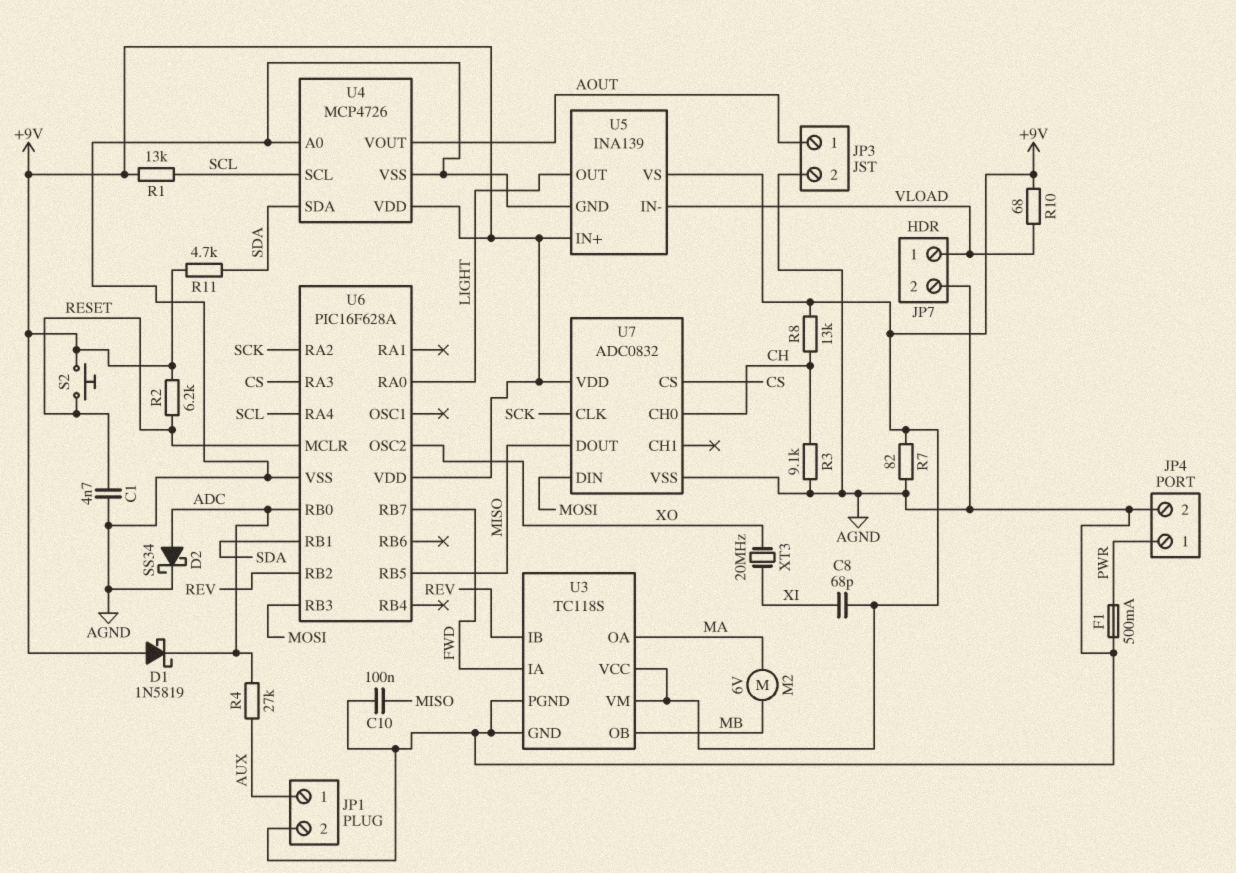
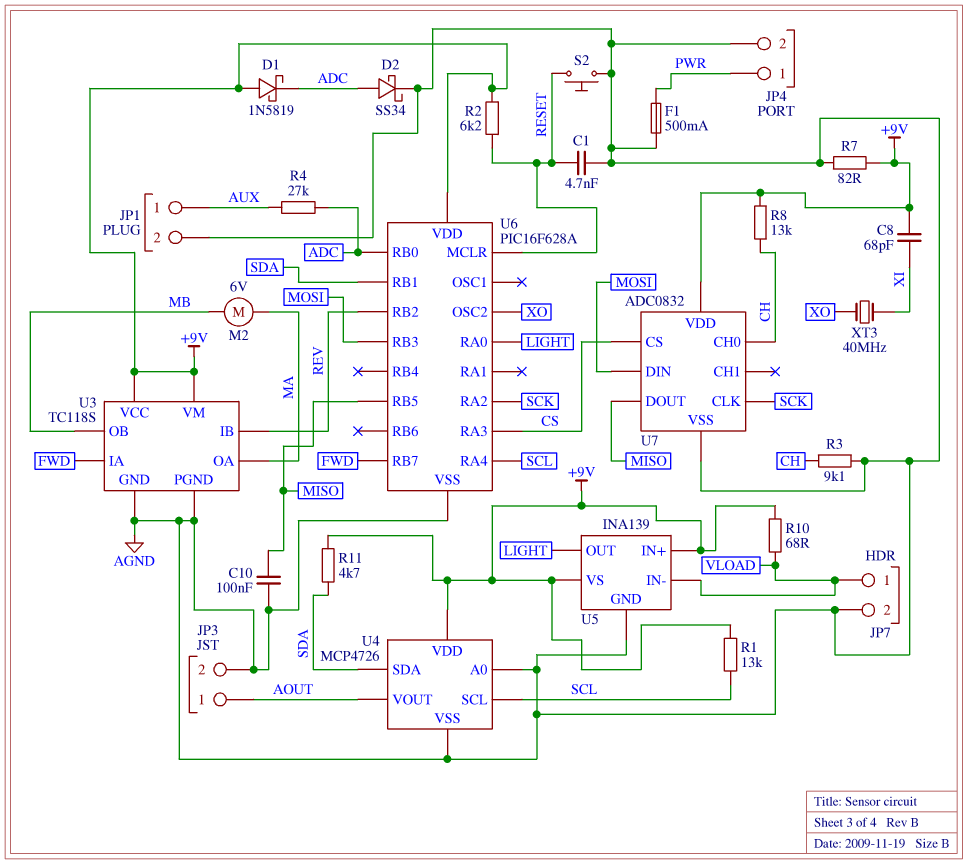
S2: button (+9V, RESET) -> button (AGND, RESET)
XT3: 20MHz (XI, XO) -> 40MHz (XI, XO)

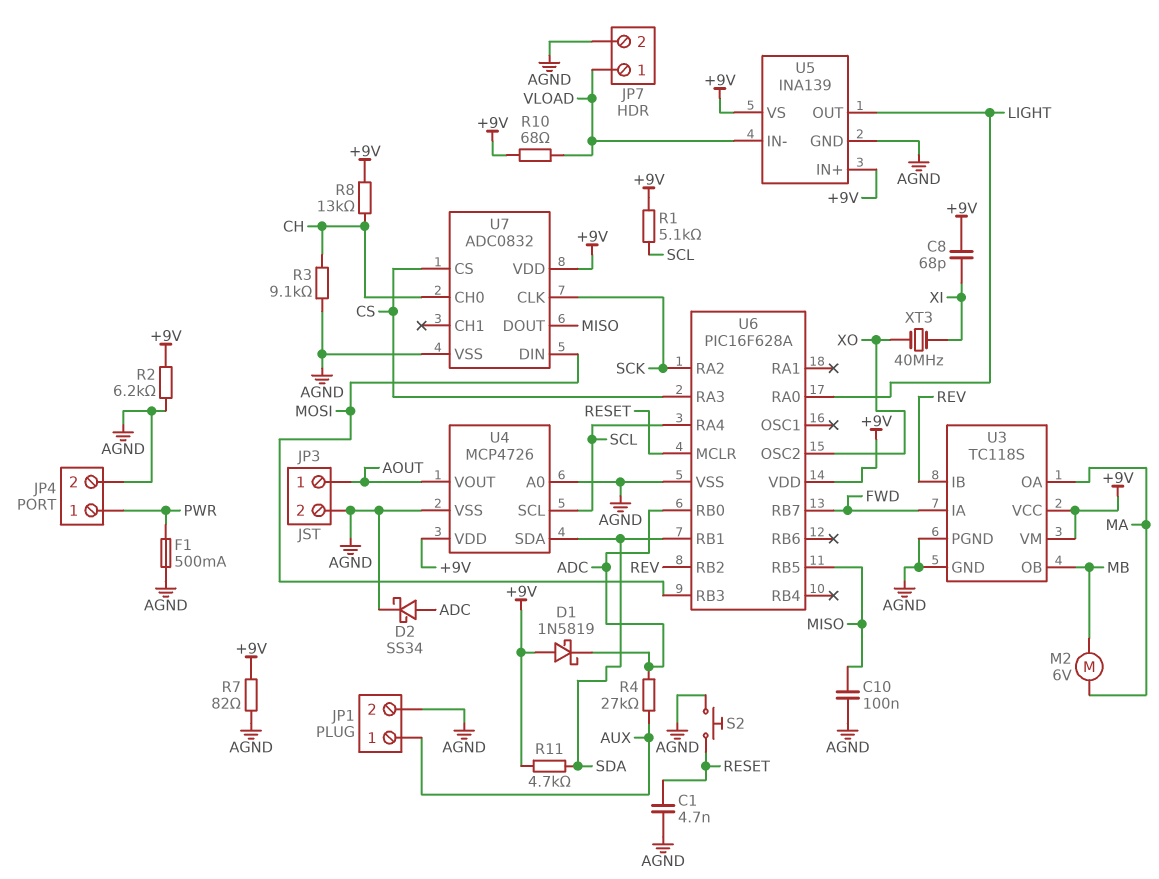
R1: 13k (+9V, SCL) -> 5.1k (+9V, SCL)
R2: 6.2k (+9V, RESET) -> 6.2k (+9V, AGND)

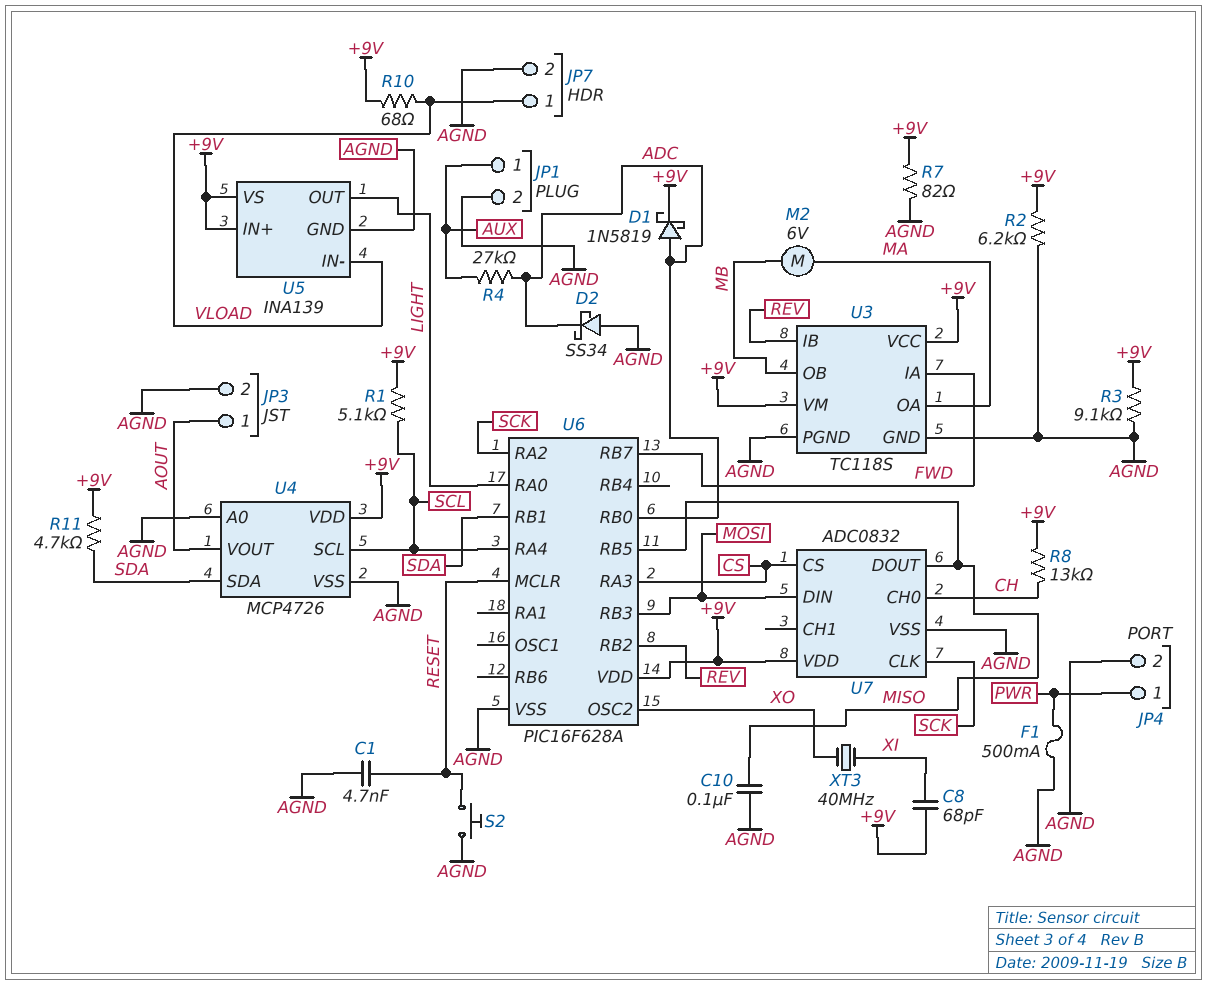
D1: schottky 1N5819 (A +9V, K ADC) -> schottky 1N5819 (A ADC, K +9V)
D2: schottky SS34 (A ADC, K AGND) -> schottky SS34 (A AGND, K ADC)
R3: 9.1k (AGND, CH) -> 9.1k (+9V, AGND)

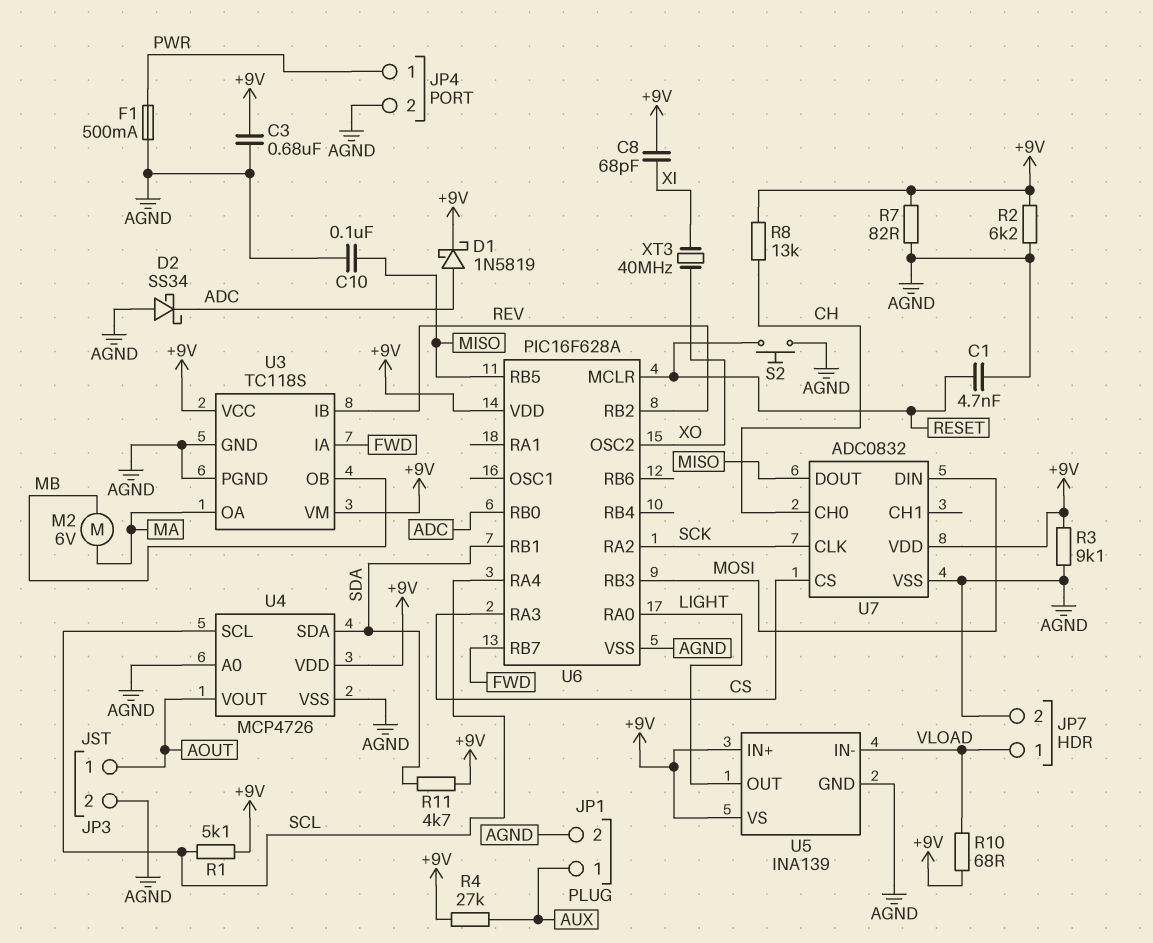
C3: none -> 680nF (+9V, AGND)
R4: 27k (ADC, AUX) -> 27k (+9V, AUX)

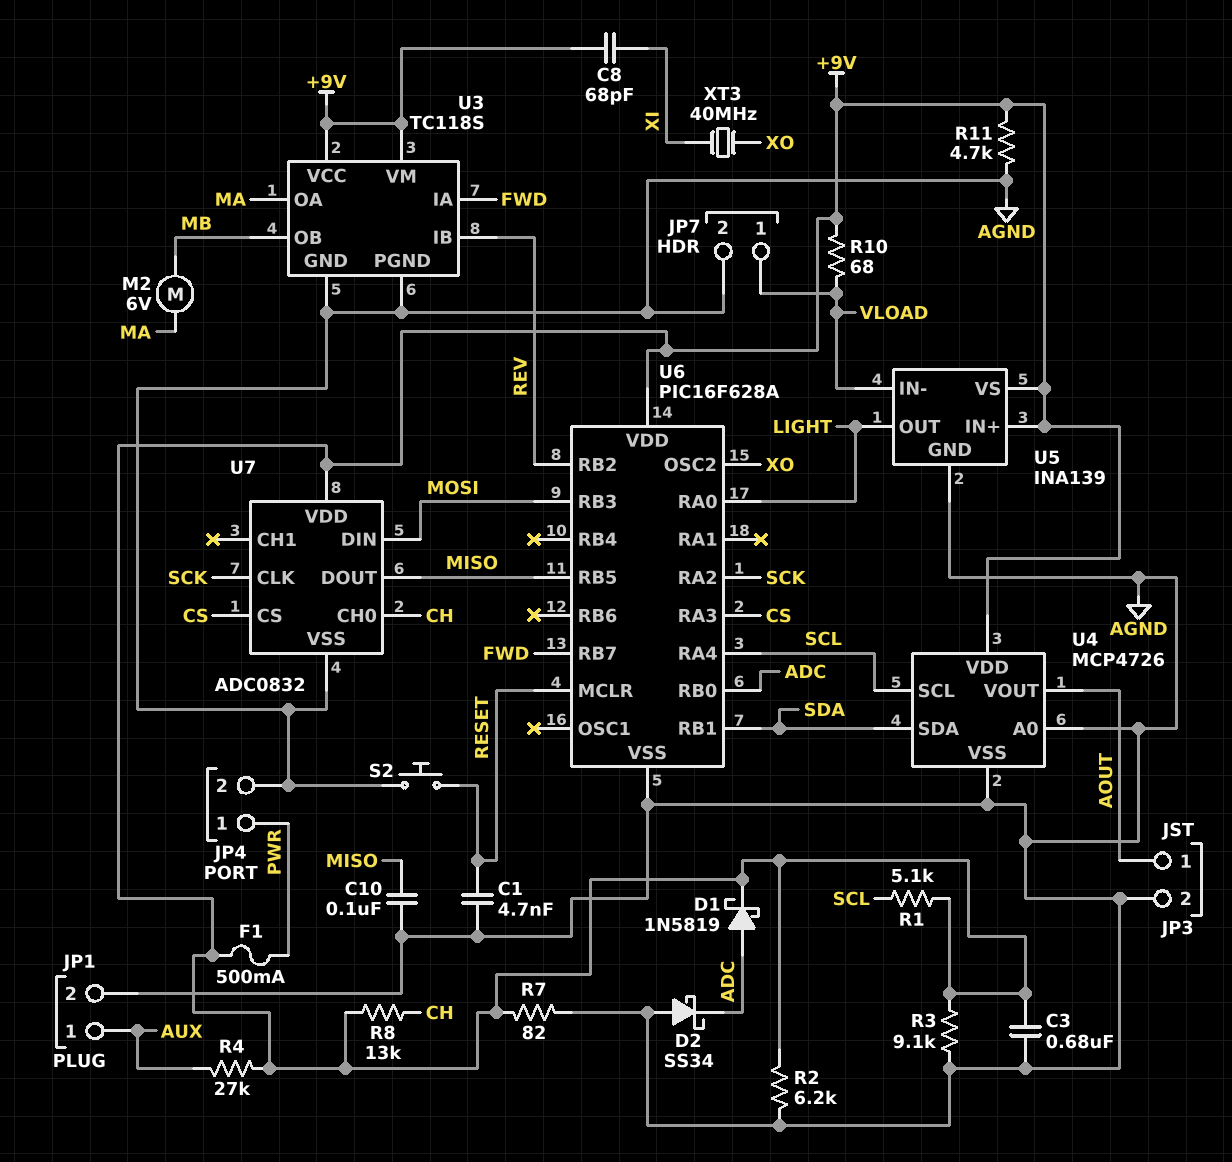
F1: 500mA (AGND, PWR) -> 500mA (+9V, PWR)
R11: 4.7k (+9V, SDA) -> 4.7k (+9V, AGND)

